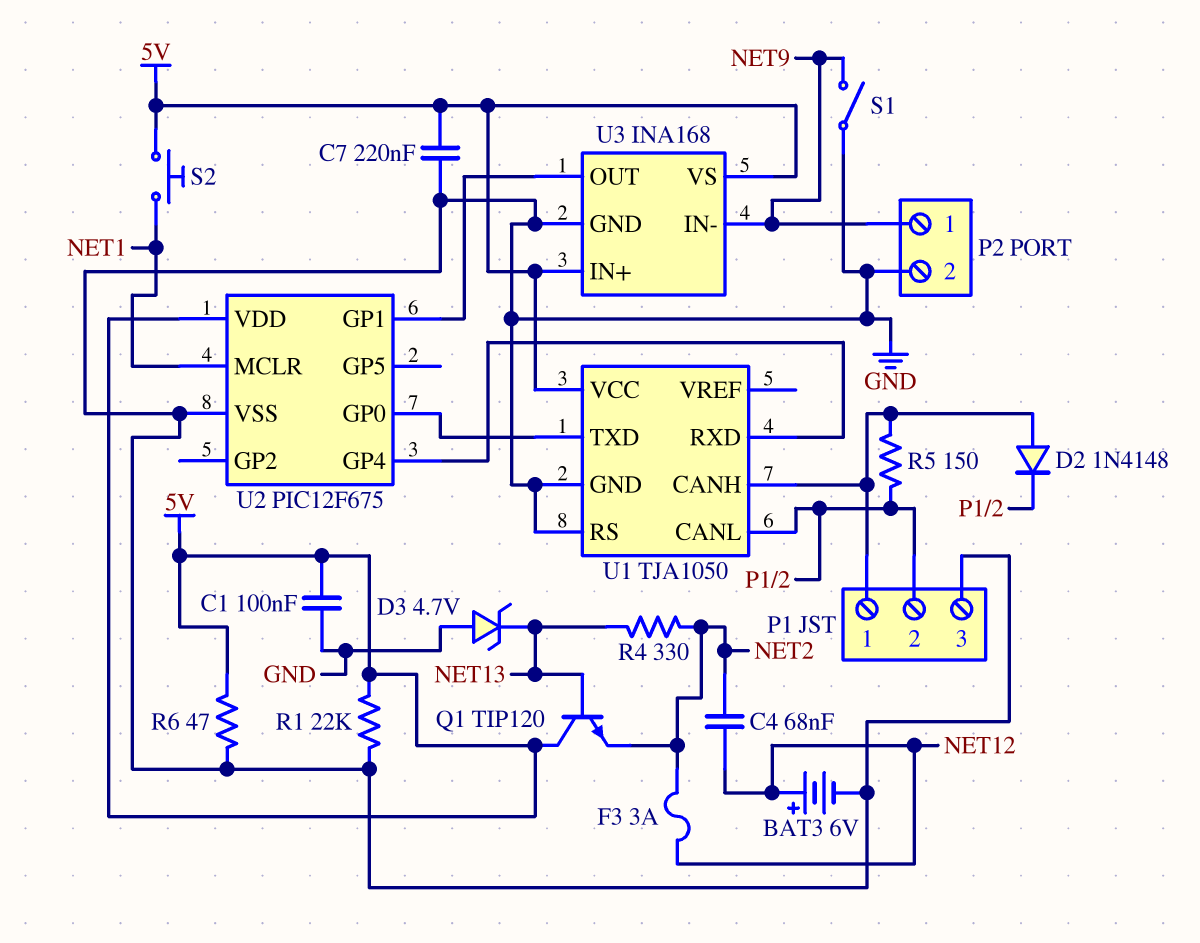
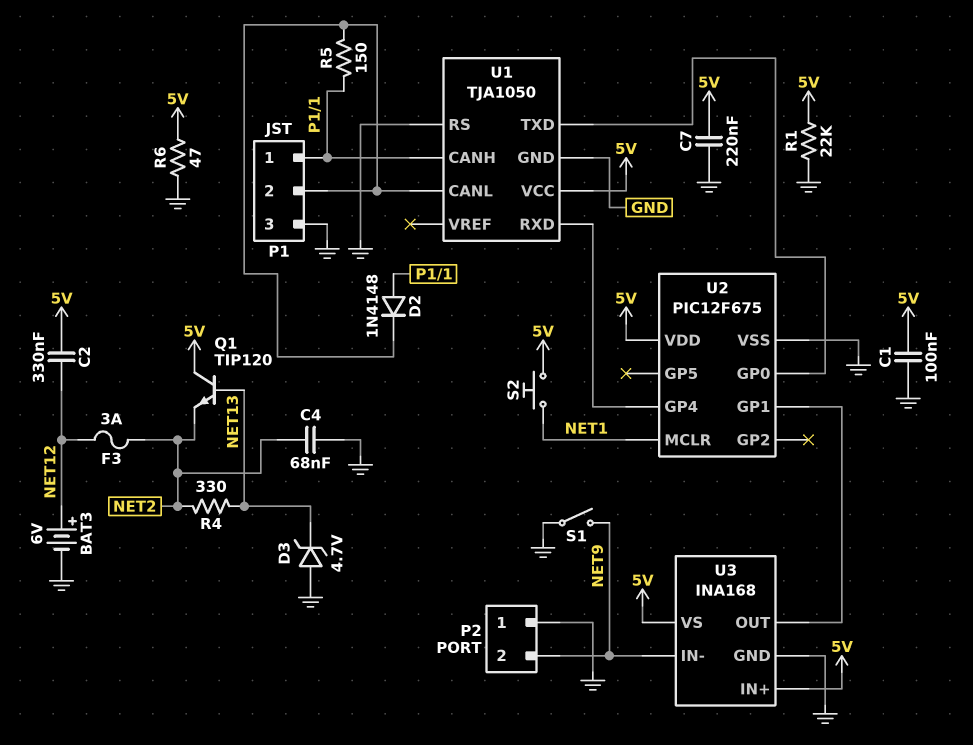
C2: none -> 330nF (5V, NET12)
C4: 68nF (NET2, NET12) -> 68nF (GND, NET2)
P2 pin 1: NET9 -> GND
P2 pin 2: GND -> NET9

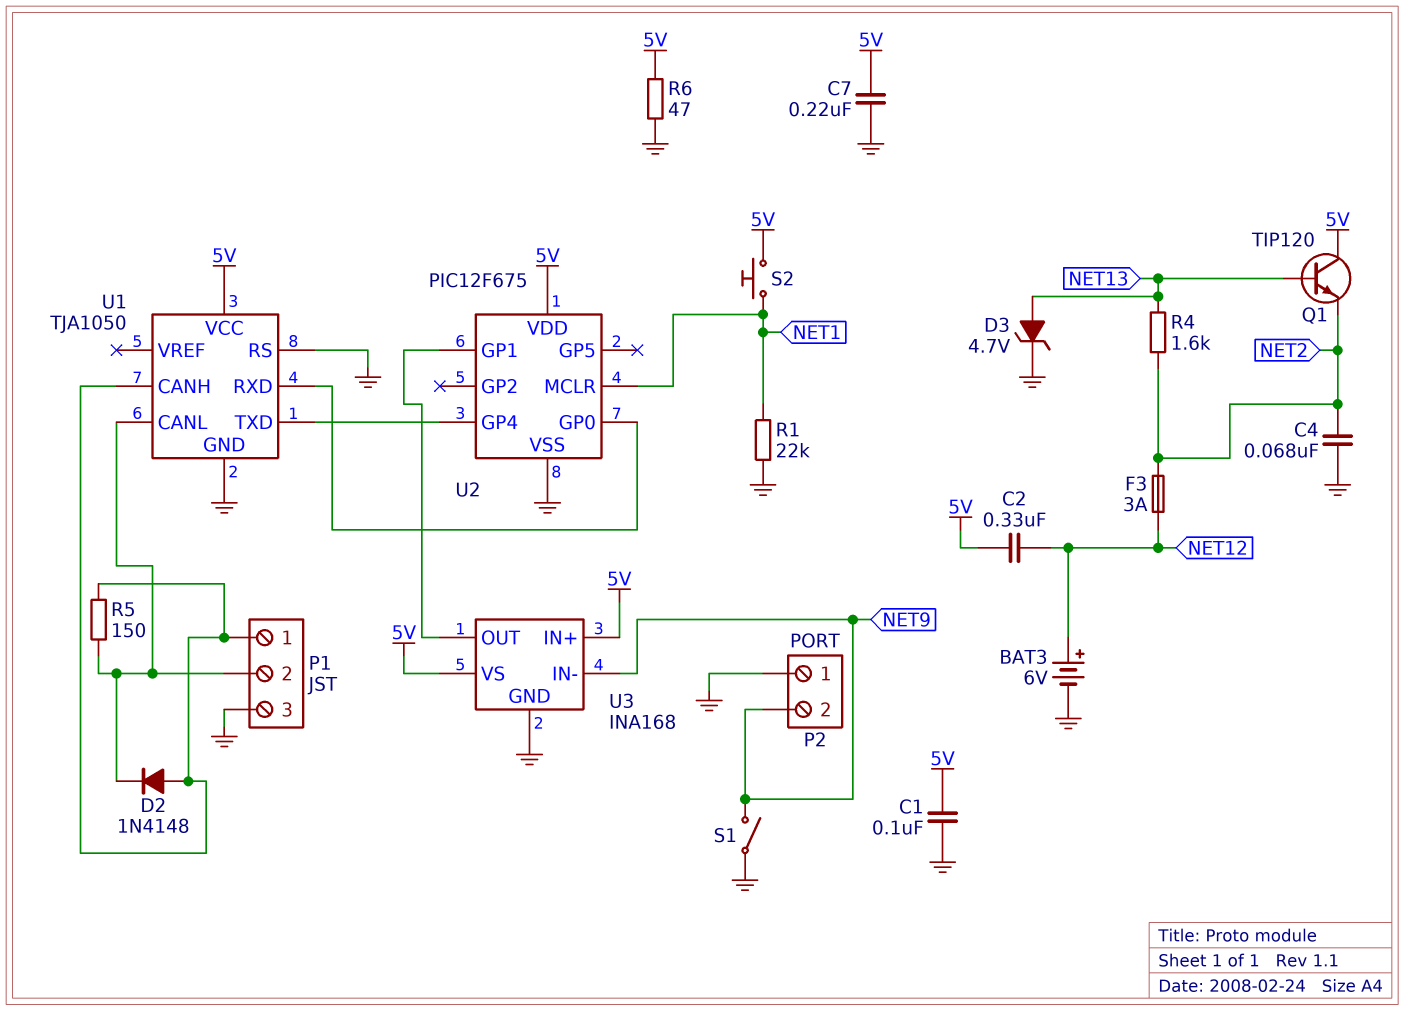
D3: zener 4.7V (A GND, K NET13) -> zener 4.7V (A NET13, K GND)
R1: 22k (5V, GND) -> 22k (GND, NET1)
R4: 330 (NET2, NET13) -> 1.6k (NET2, NET13)
U2 pin GP0: U1/TXD -> U1/RXD
U2 pin GP4: U1/RXD -> U1/TXD

